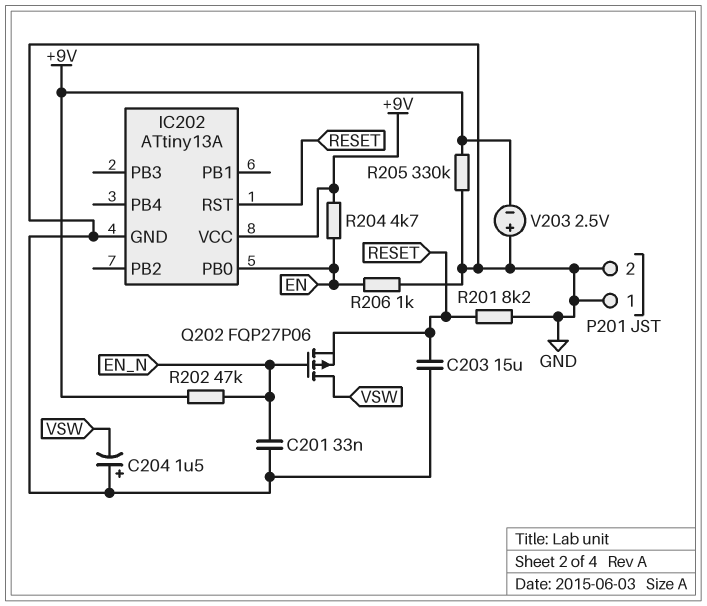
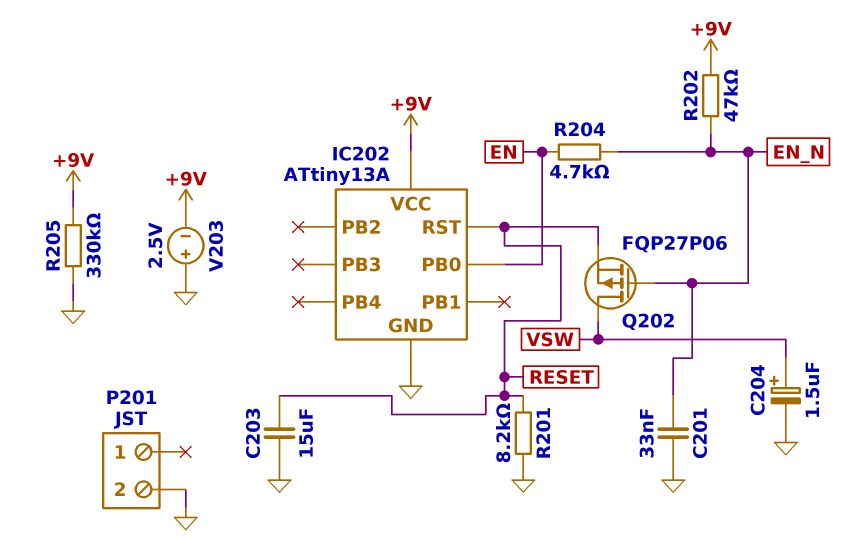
C204: 1.5uF (plus GND, minus VSW) -> 1.5uF (plus VSW, minus GND)
P201 pin 1: GND -> none
R204: 4.7k (+9V, EN) -> 4.7k (EN, EN_N)
R206: 1k (EN, GND) -> none

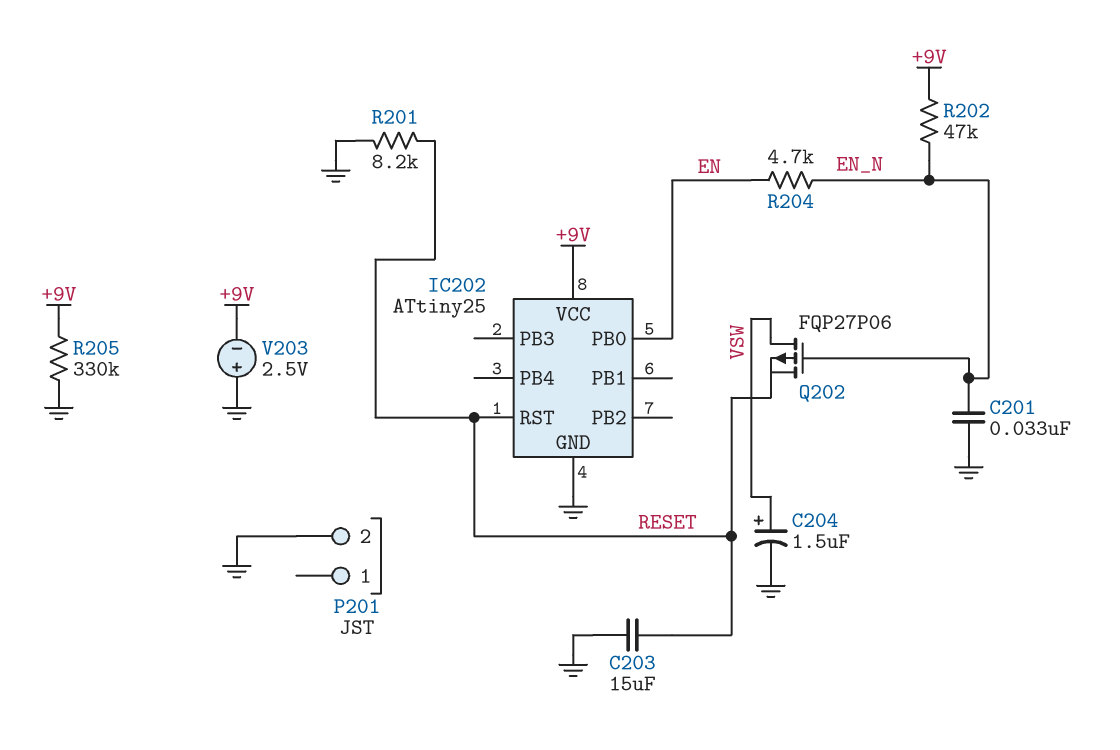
IC202: ATtiny13A -> ATtiny25

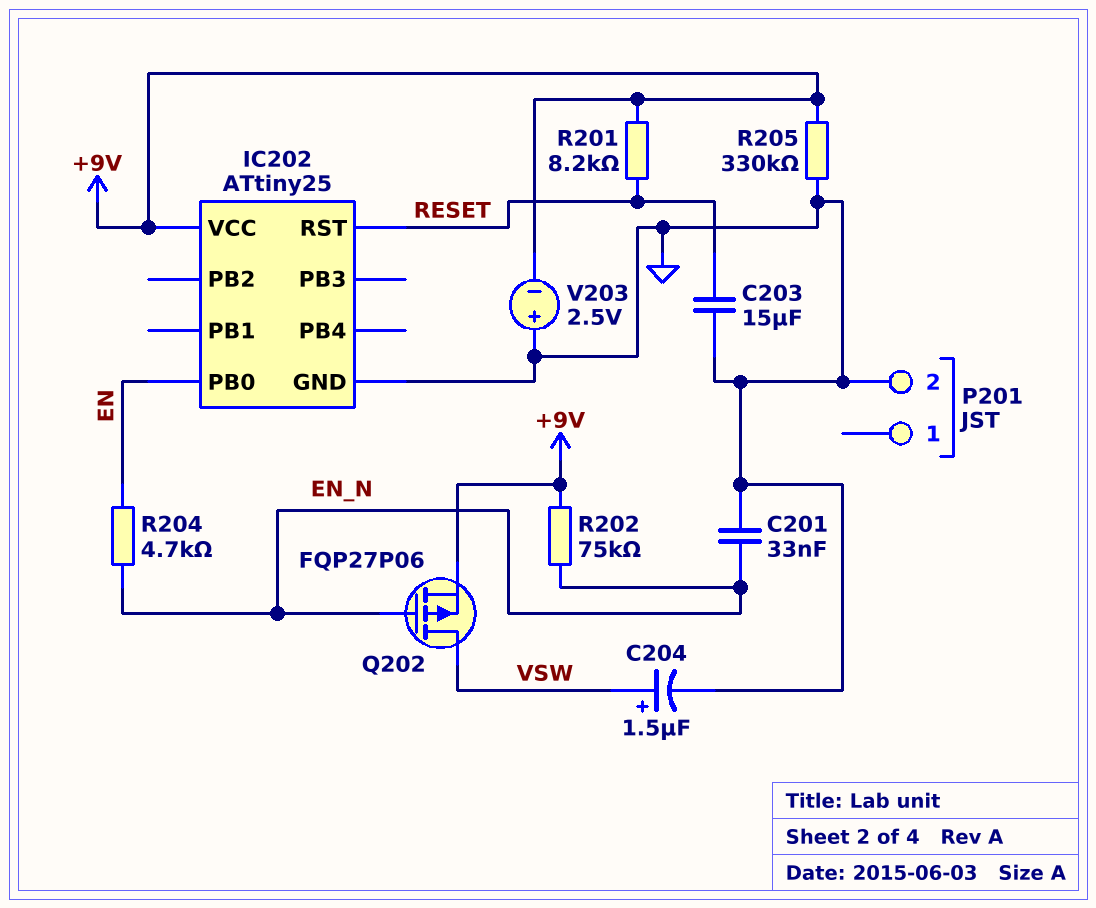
Q202: PMOS FQP27P06 (G EN_N, D VSW, S RESET) -> PMOS FQP27P06 (G EN_N, D VSW, S +9V)
R201: 8.2k (GND, RESET) -> 8.2k (+9V, RESET)
R202: 47k (+9V, EN_N) -> 75k (+9V, EN_N)

